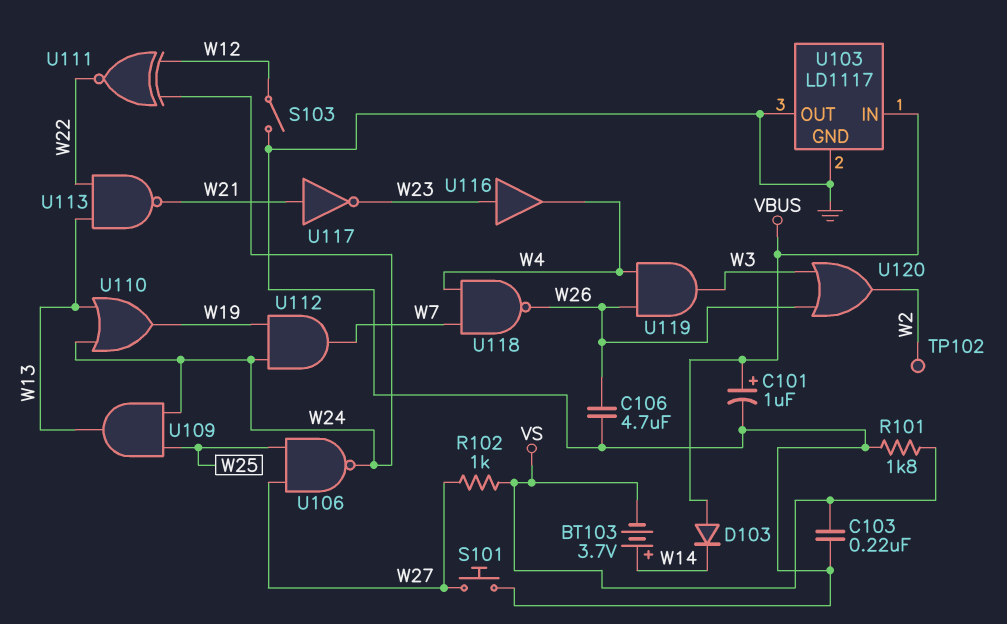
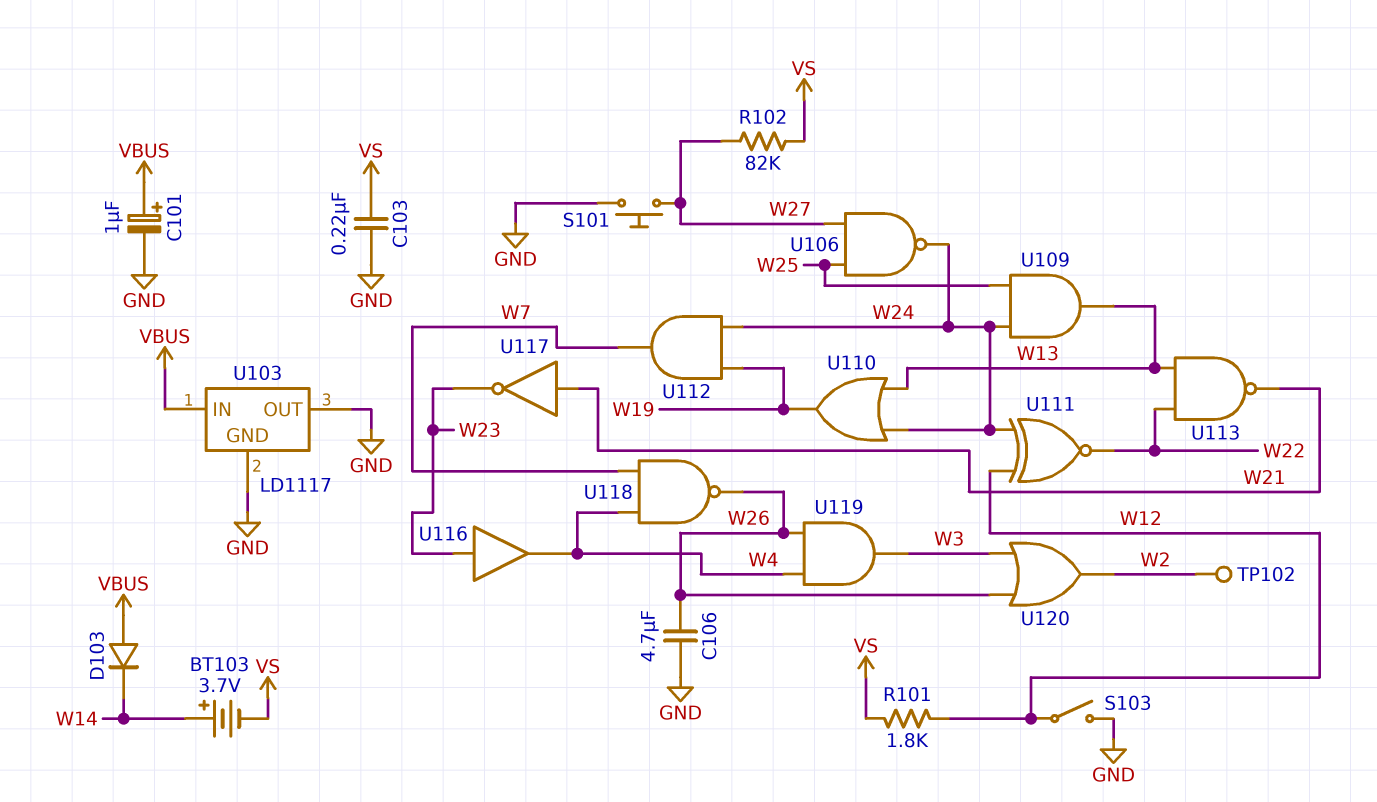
R101: 1.8k (GND, VS) -> 1.8k (VS, W12)
R102: 1k (VS, W27) -> 82k (VS, W27)

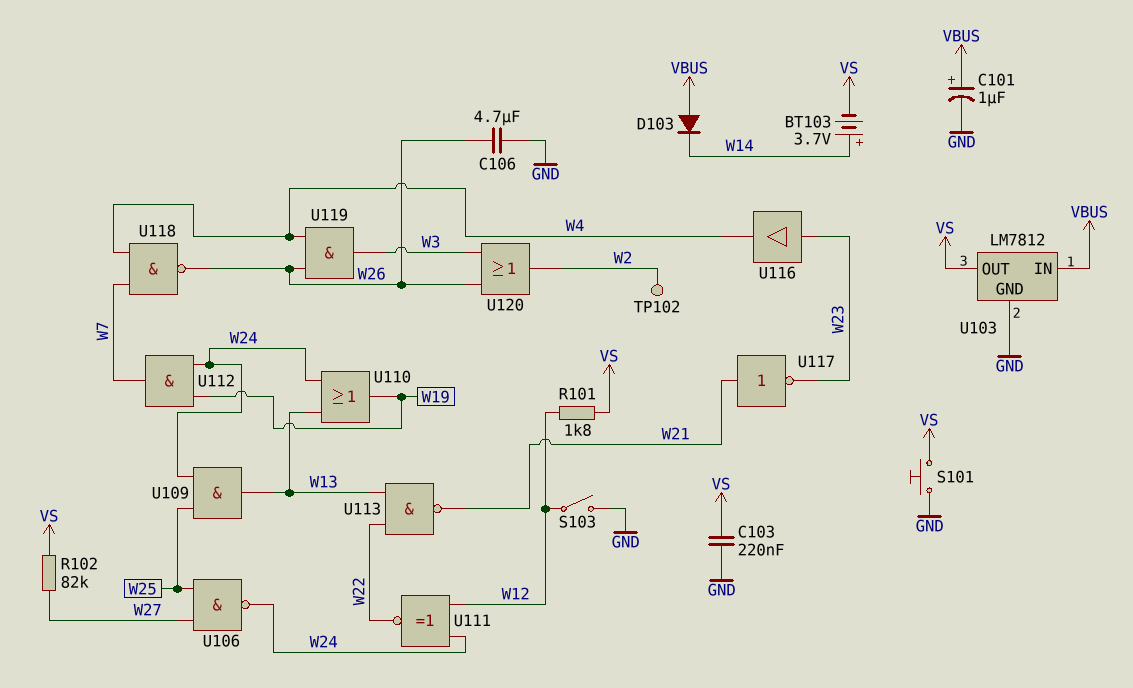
S101: button (GND, W27) -> button (GND, VS)
U103: LD1117 -> LM7812
U103 pin OUT: GND -> VS

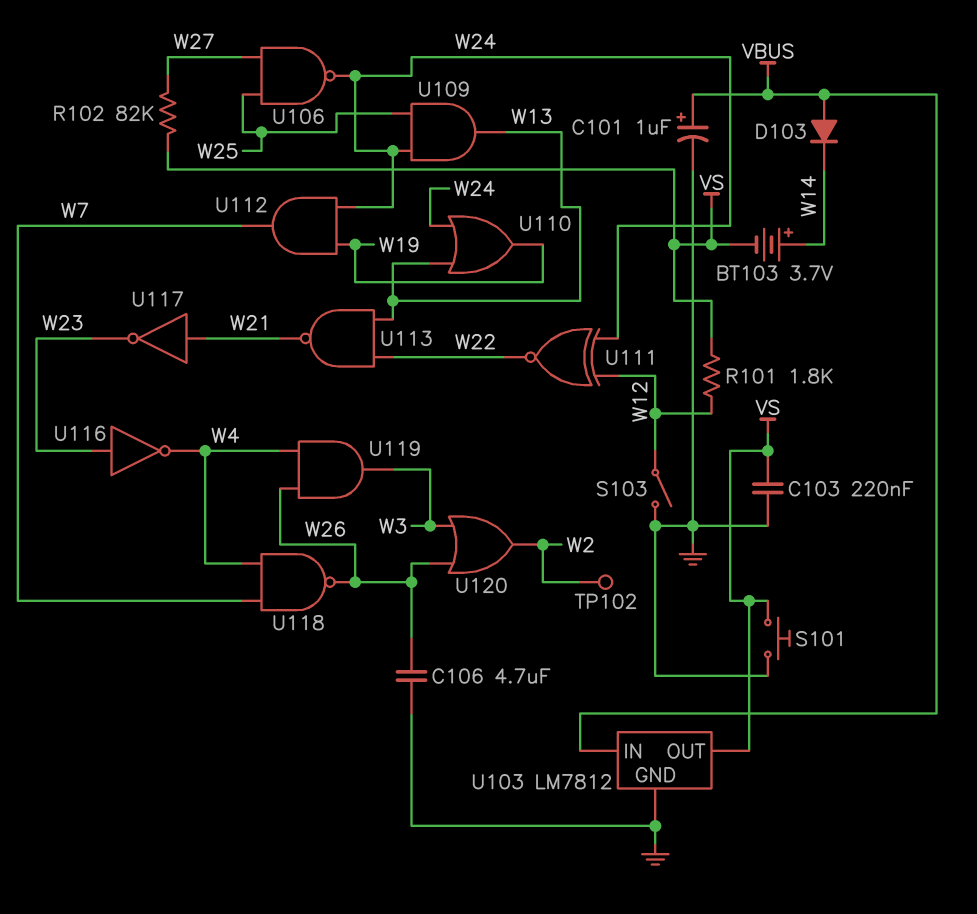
U116: buffer (in W23, out W4) -> NOT (in W23, out W4)

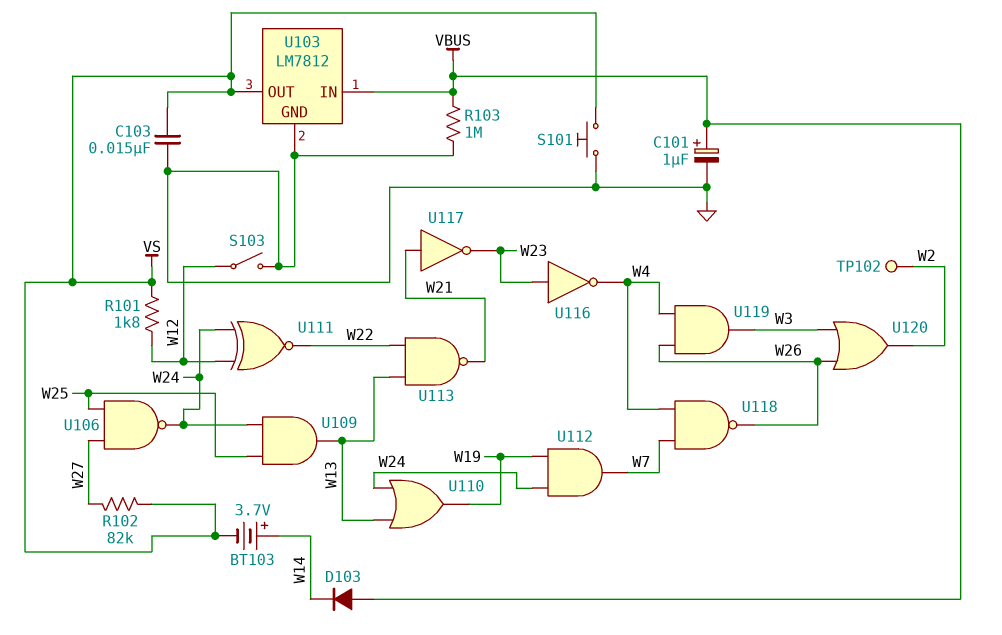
C103: 220nF (GND, VS) -> 15nF (GND, VS)
C106: 4.7uF (GND, W26) -> none
R103: none -> 1M (GND, VBUS)

